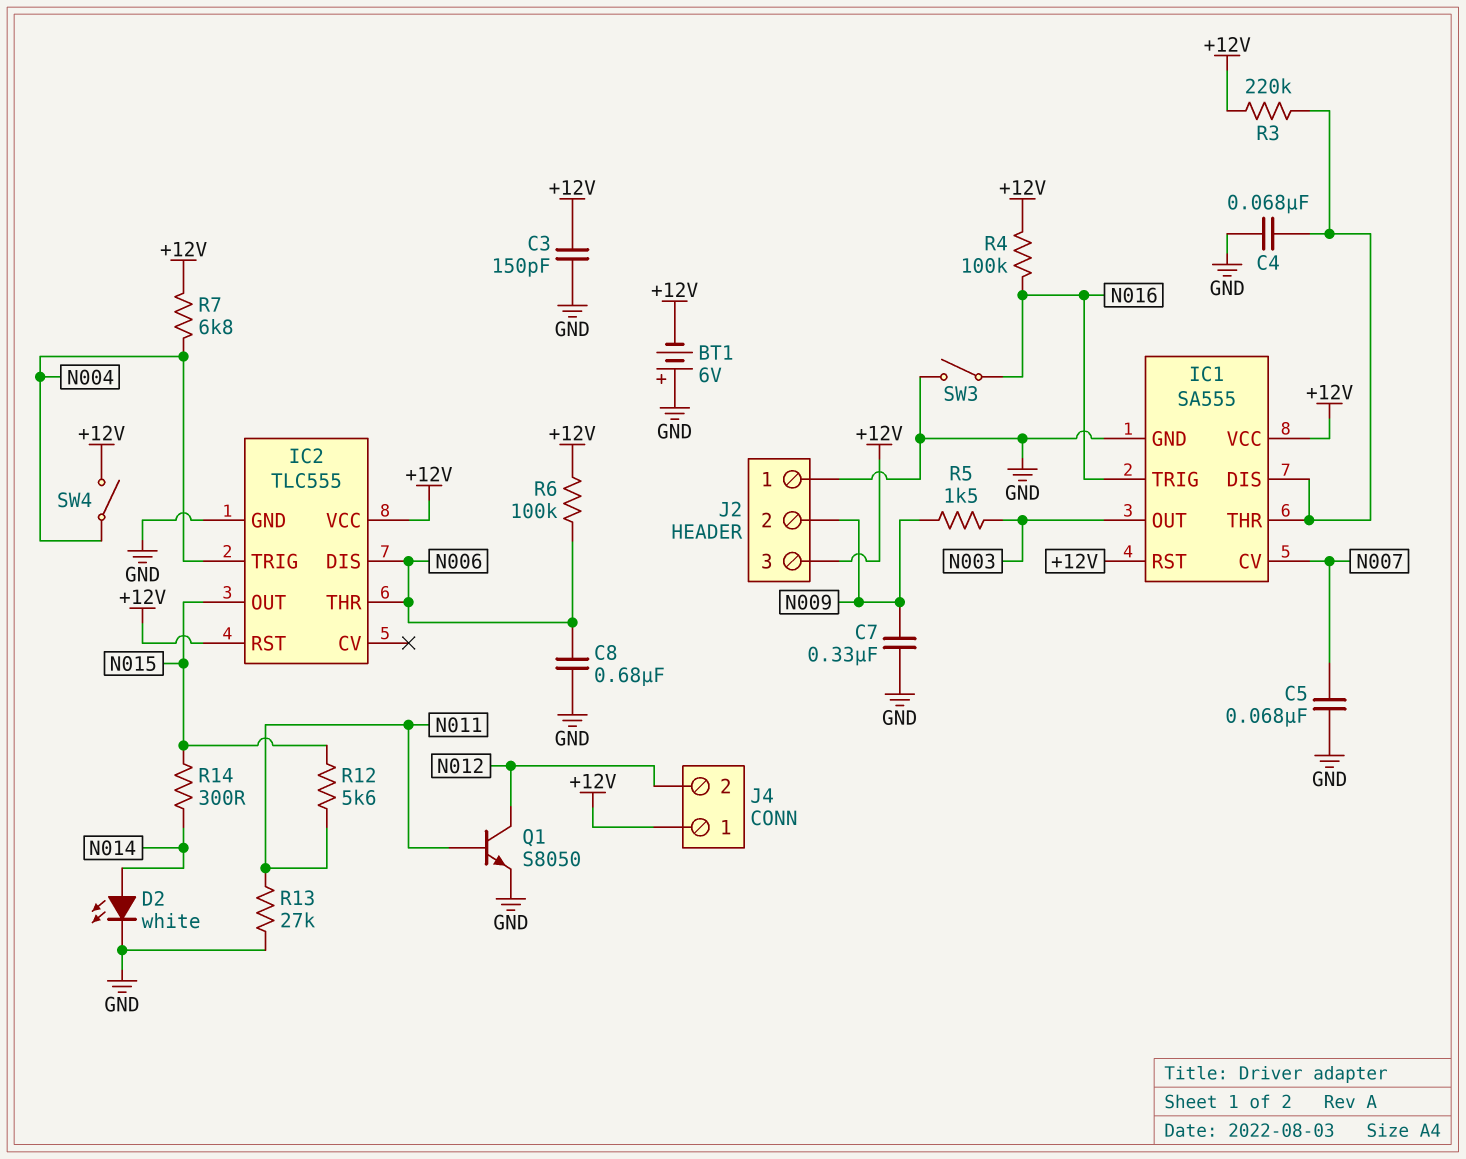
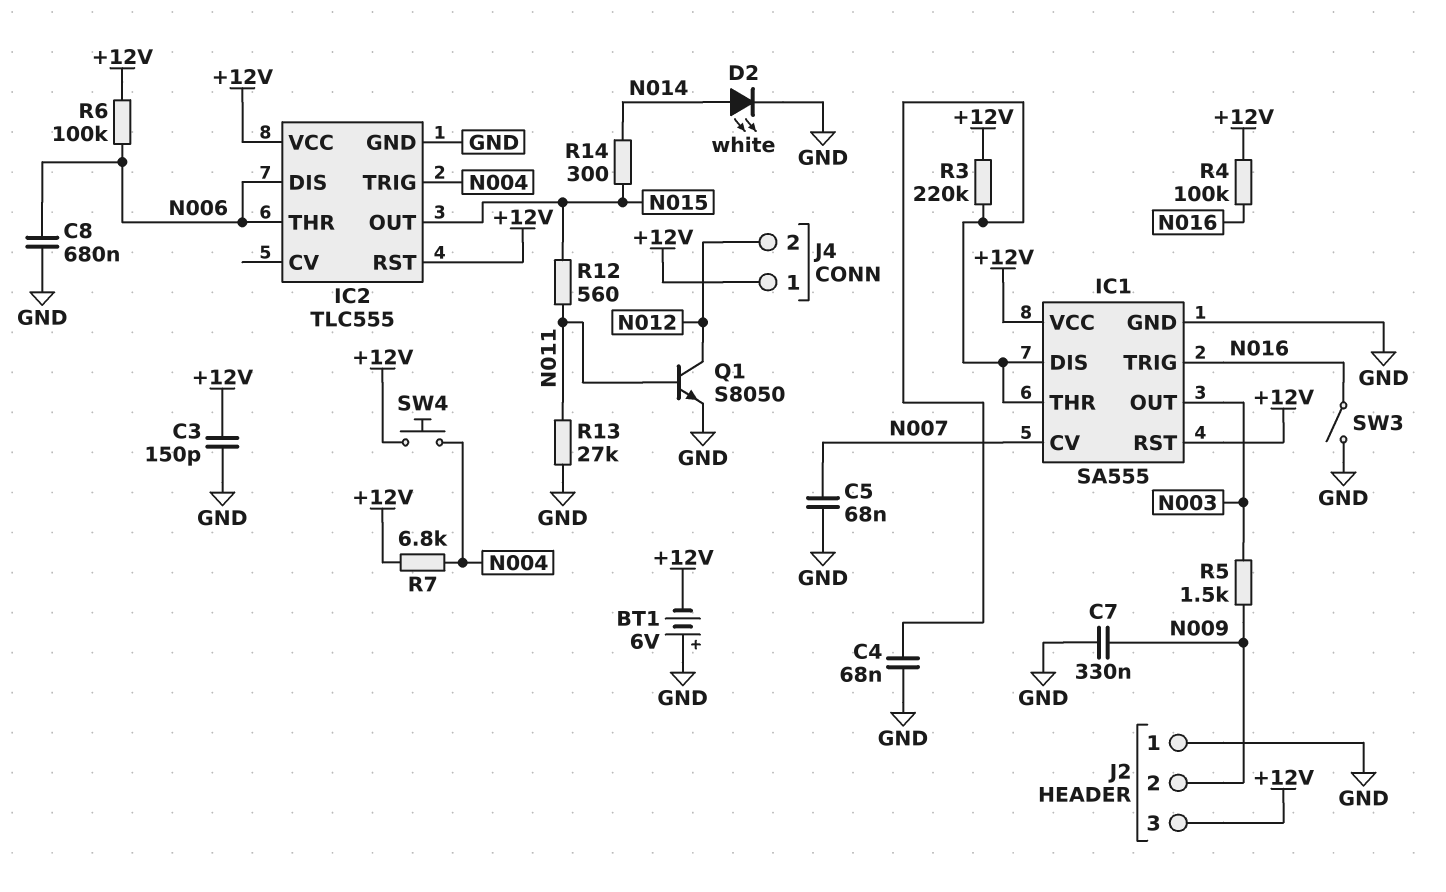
R12: 5.6k (N011, N015) -> 560 (N011, N015)
SW4: switch (+12V, N004) -> button (+12V, N004)

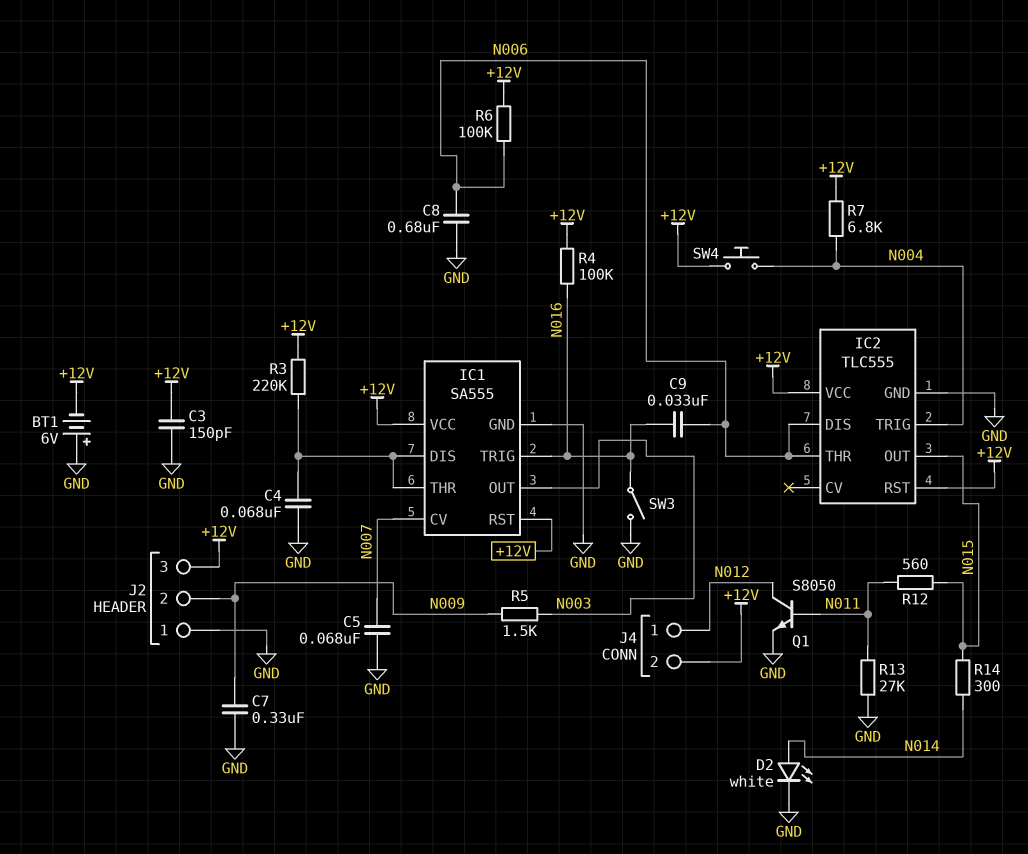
C9: none -> 33nF (N006, N016)
J4 pin 1: +12V -> N012
J4 pin 2: N012 -> +12V

